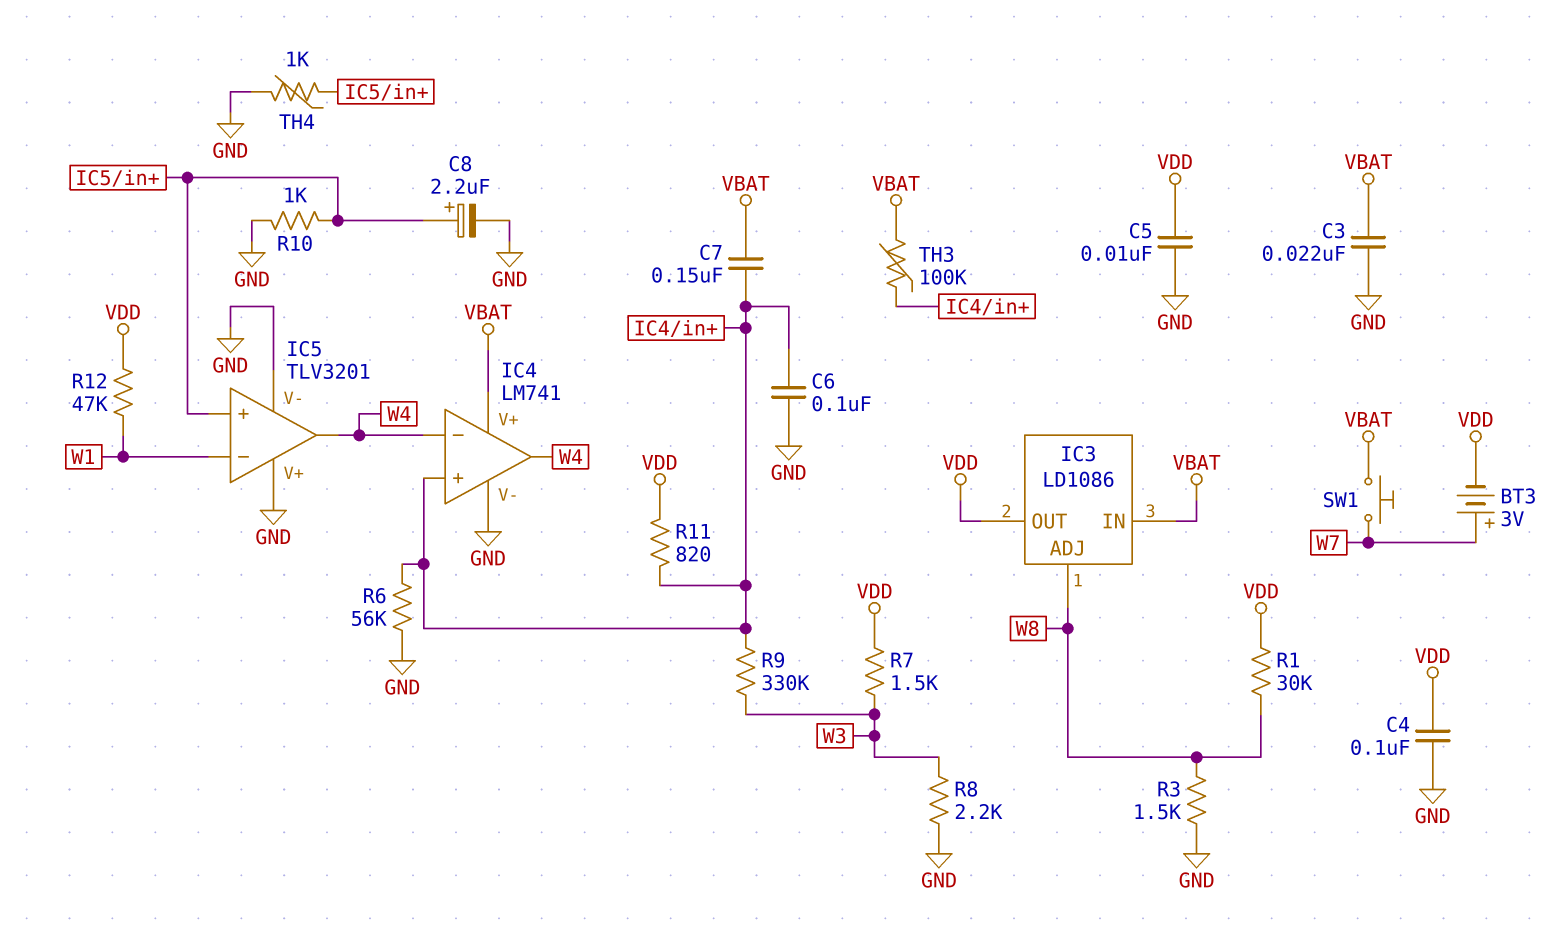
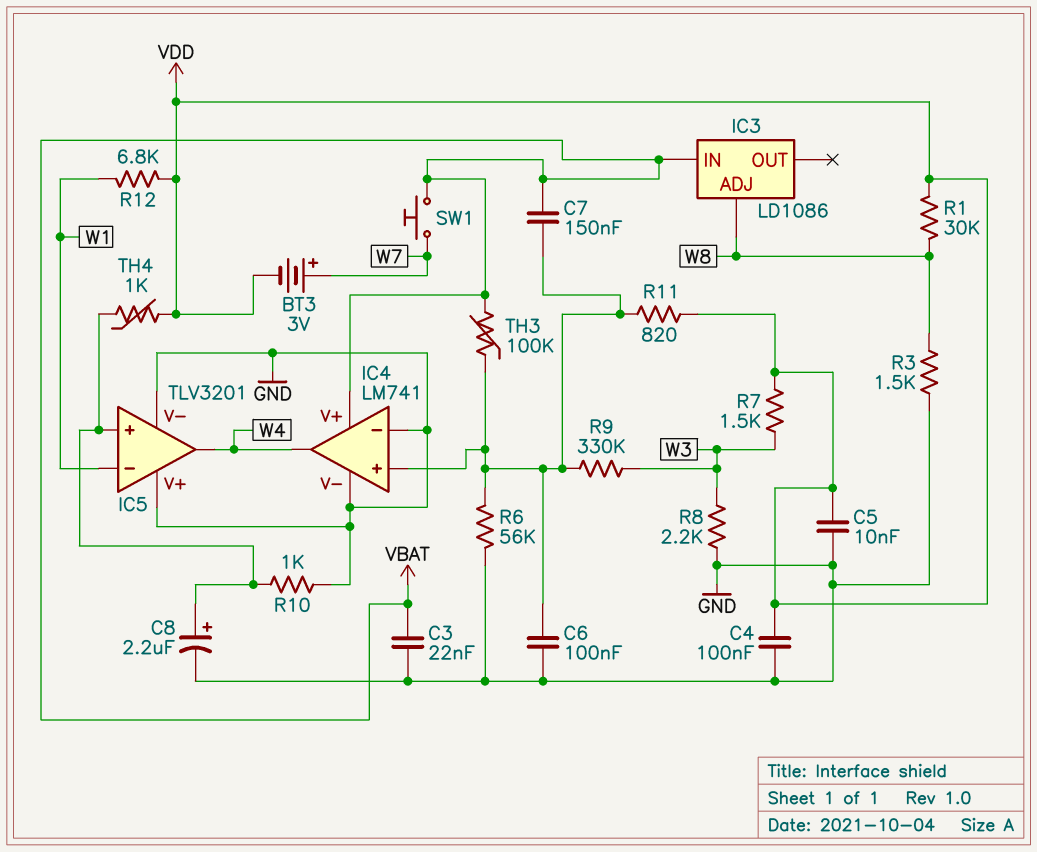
IC3 pin OUT: VDD -> none
IC4 pin in-: W4 -> GND
R12: 47k (VDD, W1) -> 6.8k (VDD, W1)
TH4: 1k (GND, IC5/in+) -> 1k (IC5/in+, VDD)

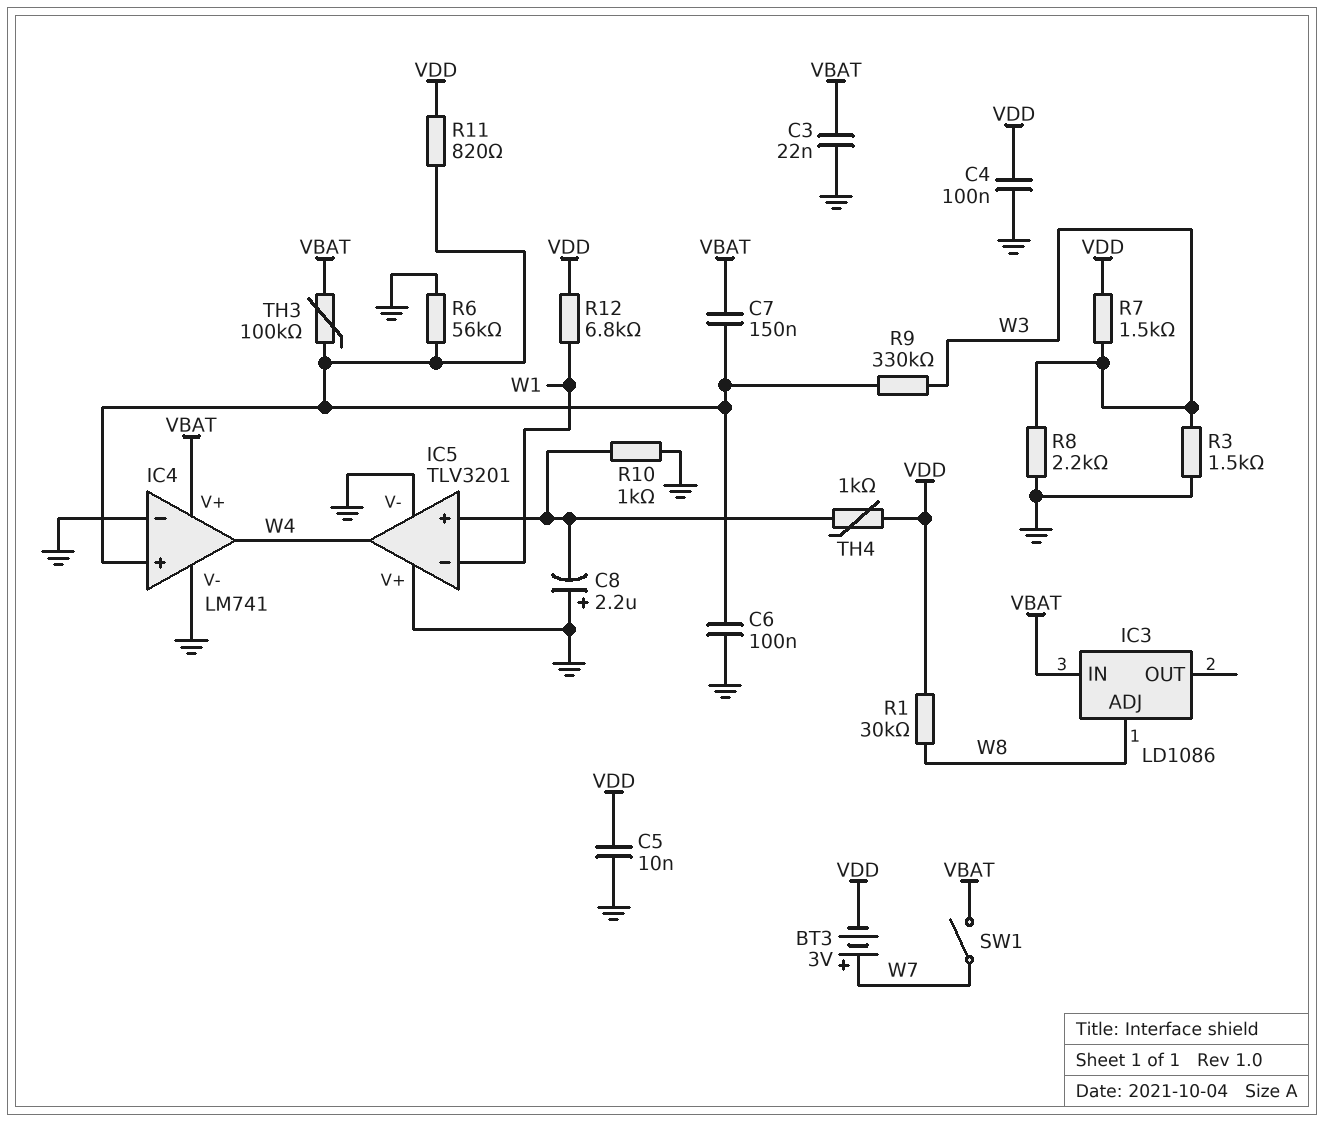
C8: 2.2uF (plus IC5/in+, minus GND) -> 2.2uF (plus GND, minus IC5/in+)
R3: 1.5k (GND, W8) -> 1.5k (GND, W3)
SW1: button (VBAT, W7) -> switch (VBAT, W7)

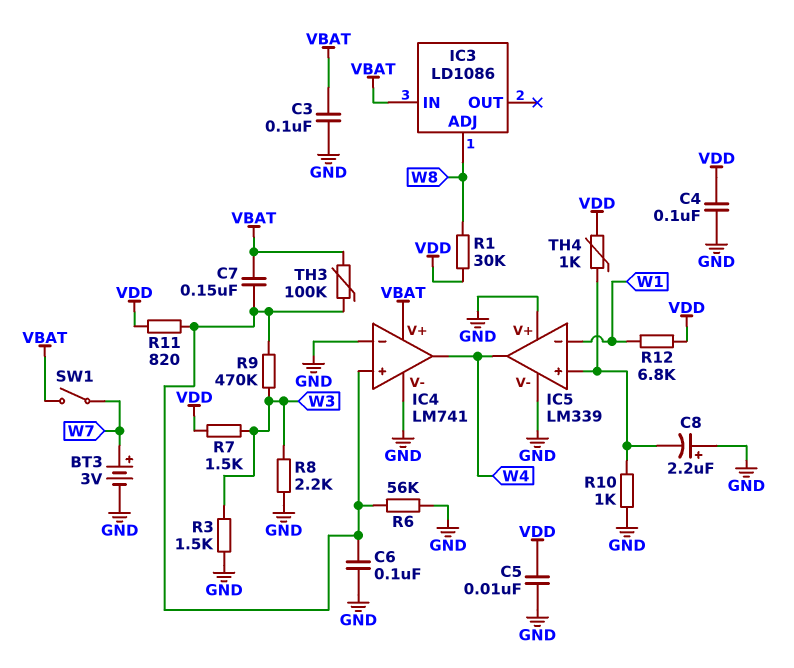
BT3: 3V (plus W7, minus VDD) -> 3V (plus W7, minus GND)
C3: 22nF (GND, VBAT) -> 100nF (GND, VBAT)
IC5: TLV3201 -> LM339
R9: 330k (IC4/in+, W3) -> 470k (IC4/in+, W3)

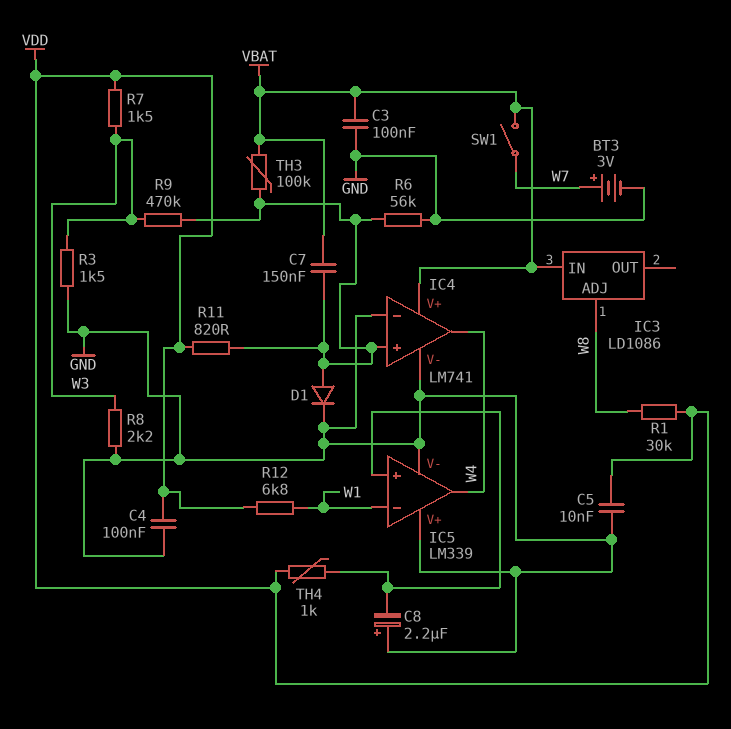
C6: 100nF (GND, IC4/in+) -> none
D1: none -> diode (A IC4/in+, K GND)
R10: 1k (GND, IC5/in+) -> none

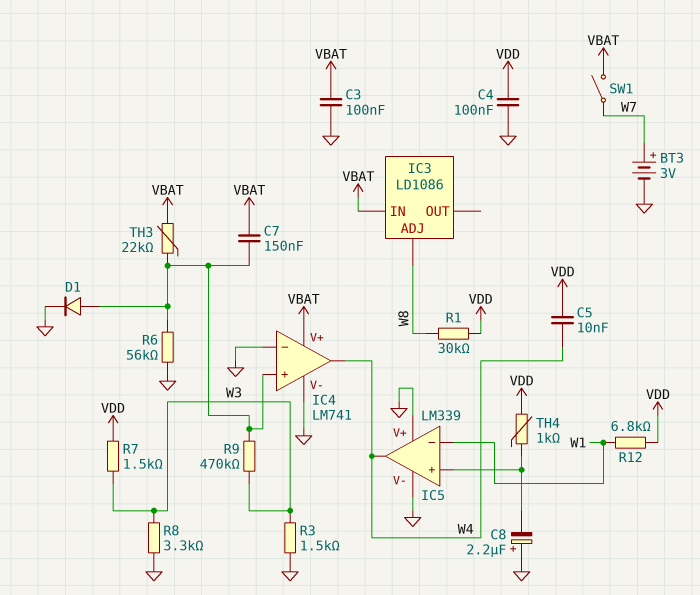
C5: 10nF (GND, VDD) -> 10nF (VDD, W4)
R8: 2.2k (GND, W3) -> 3.3k (GND, W3)
R11: 820 (IC4/in+, VDD) -> none
TH3: 100k (IC4/in+, VBAT) -> 22k (IC4/in+, VBAT)

